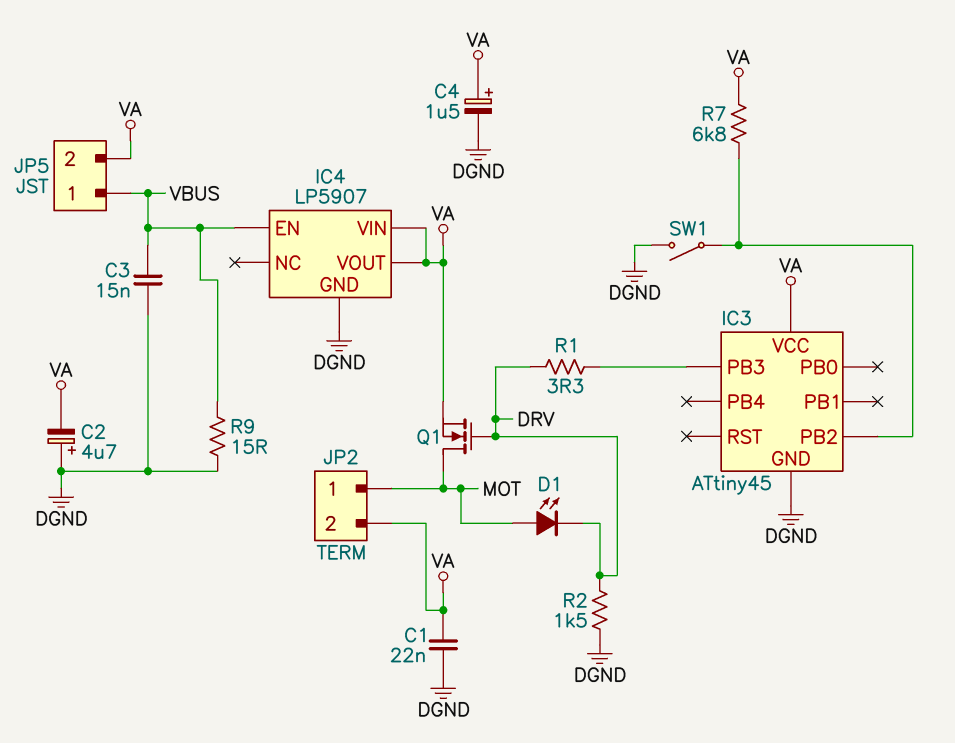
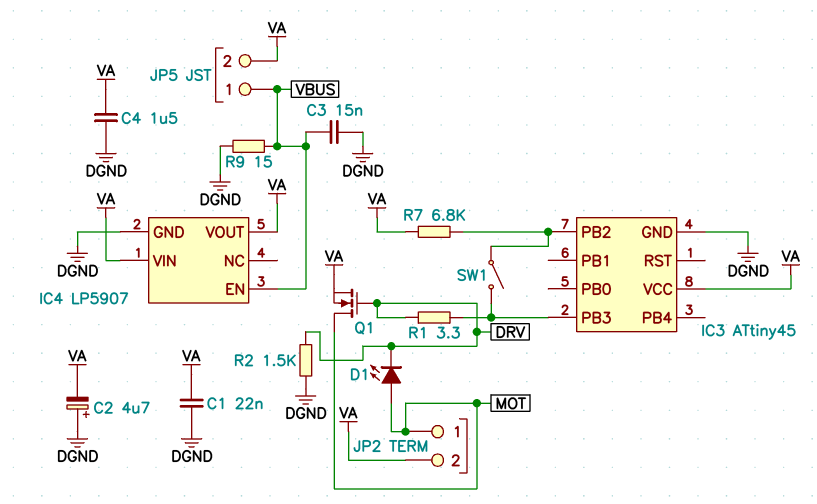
C4: 1.5uF (plus VA, minus DGND) -> 1.5uF (DGND, VA)
SW1: switch (DGND, IC3/PB2) -> switch (IC3/PB2, IC3/PB3)

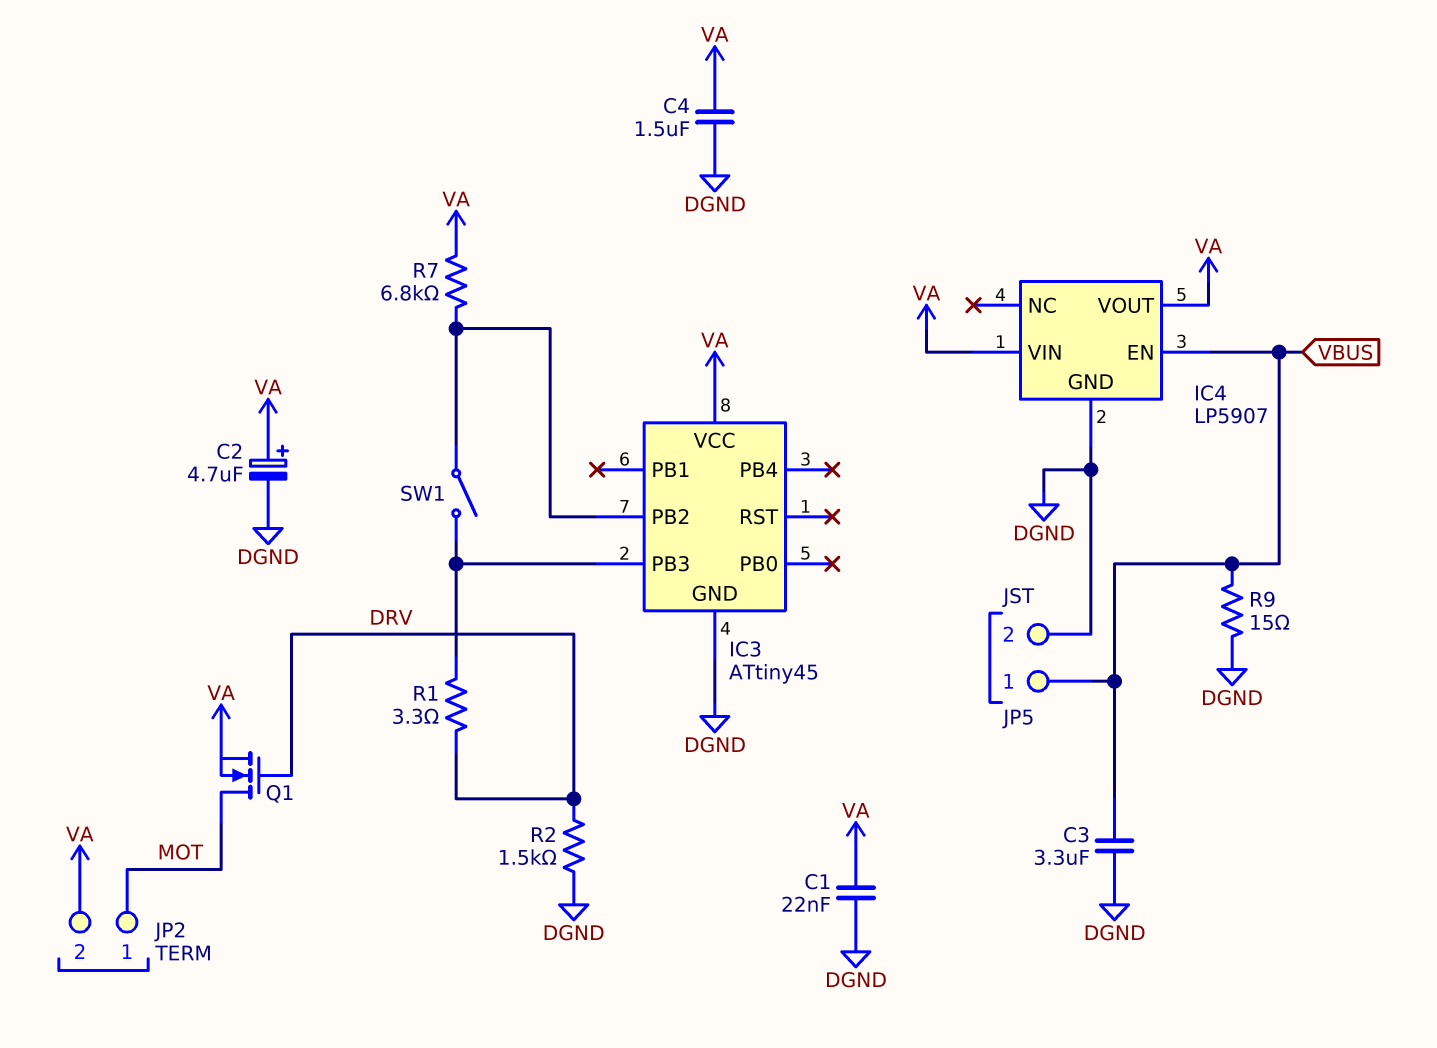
C2: 4.7uF (plus DGND, minus VA) -> 4.7uF (plus VA, minus DGND)
C3: 15nF (DGND, VBUS) -> 3.3uF (DGND, VBUS)
D1: LED (A MOT, K DRV) -> none
JP5 pin 2: VA -> DGND

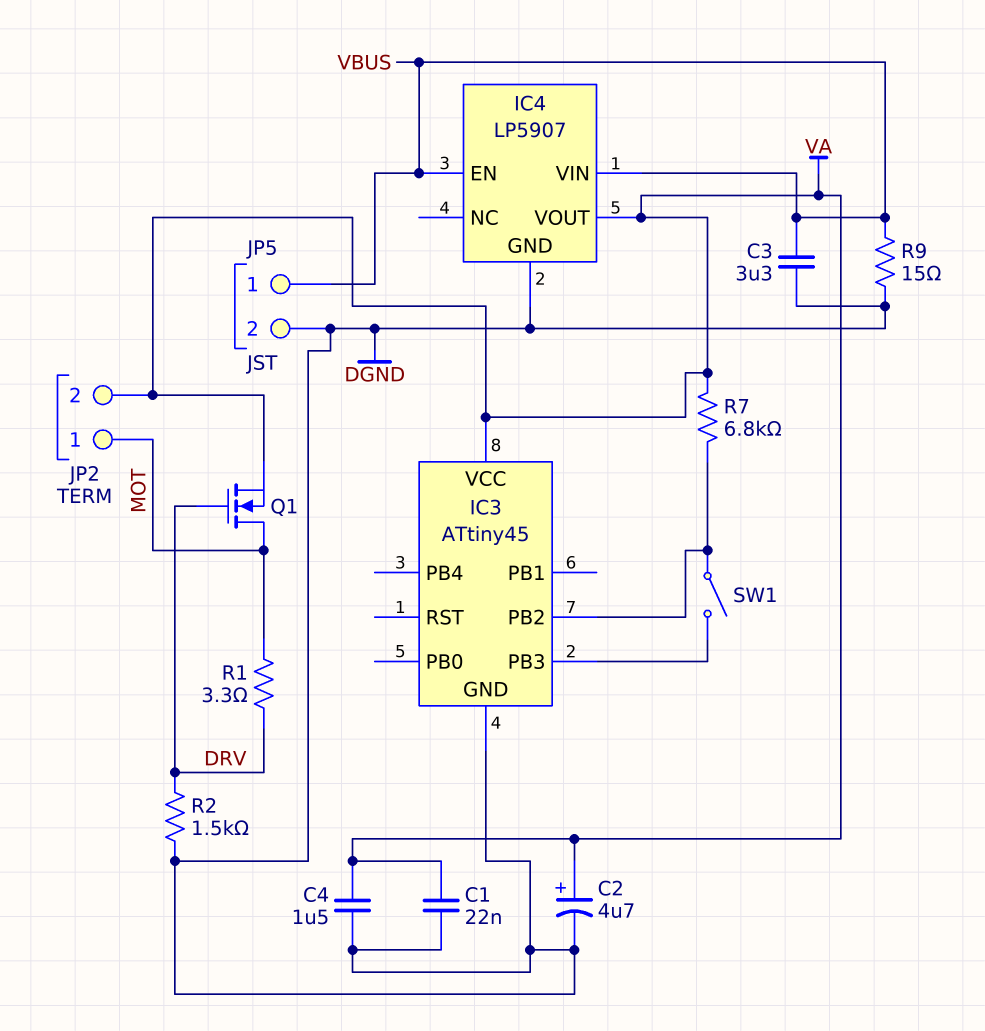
IC4 pin VIN: VA -> VBUS
R1: 3.3 (DRV, IC3/PB3) -> 3.3 (DRV, MOT)

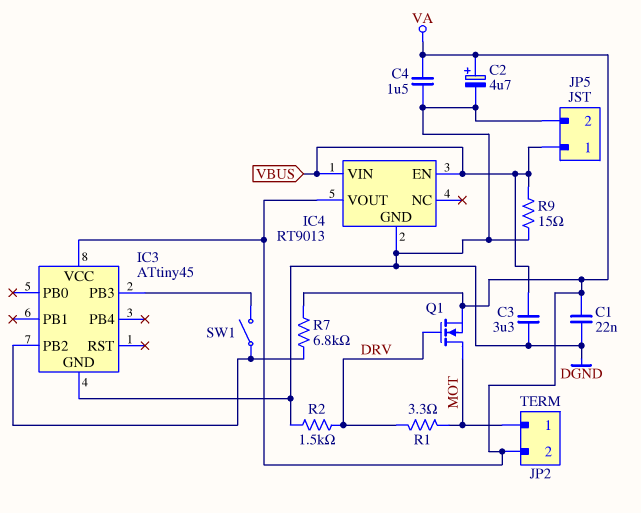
IC4: LP5907 -> RT9013

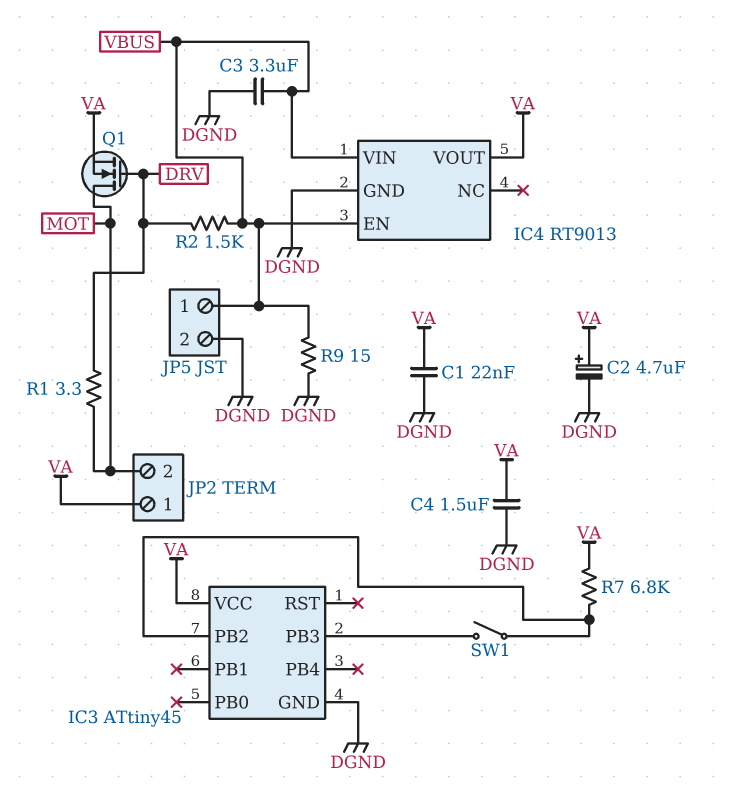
JP2 pin 1: MOT -> VA
JP2 pin 2: VA -> MOT
R2: 1.5k (DGND, DRV) -> 1.5k (DRV, VBUS)

